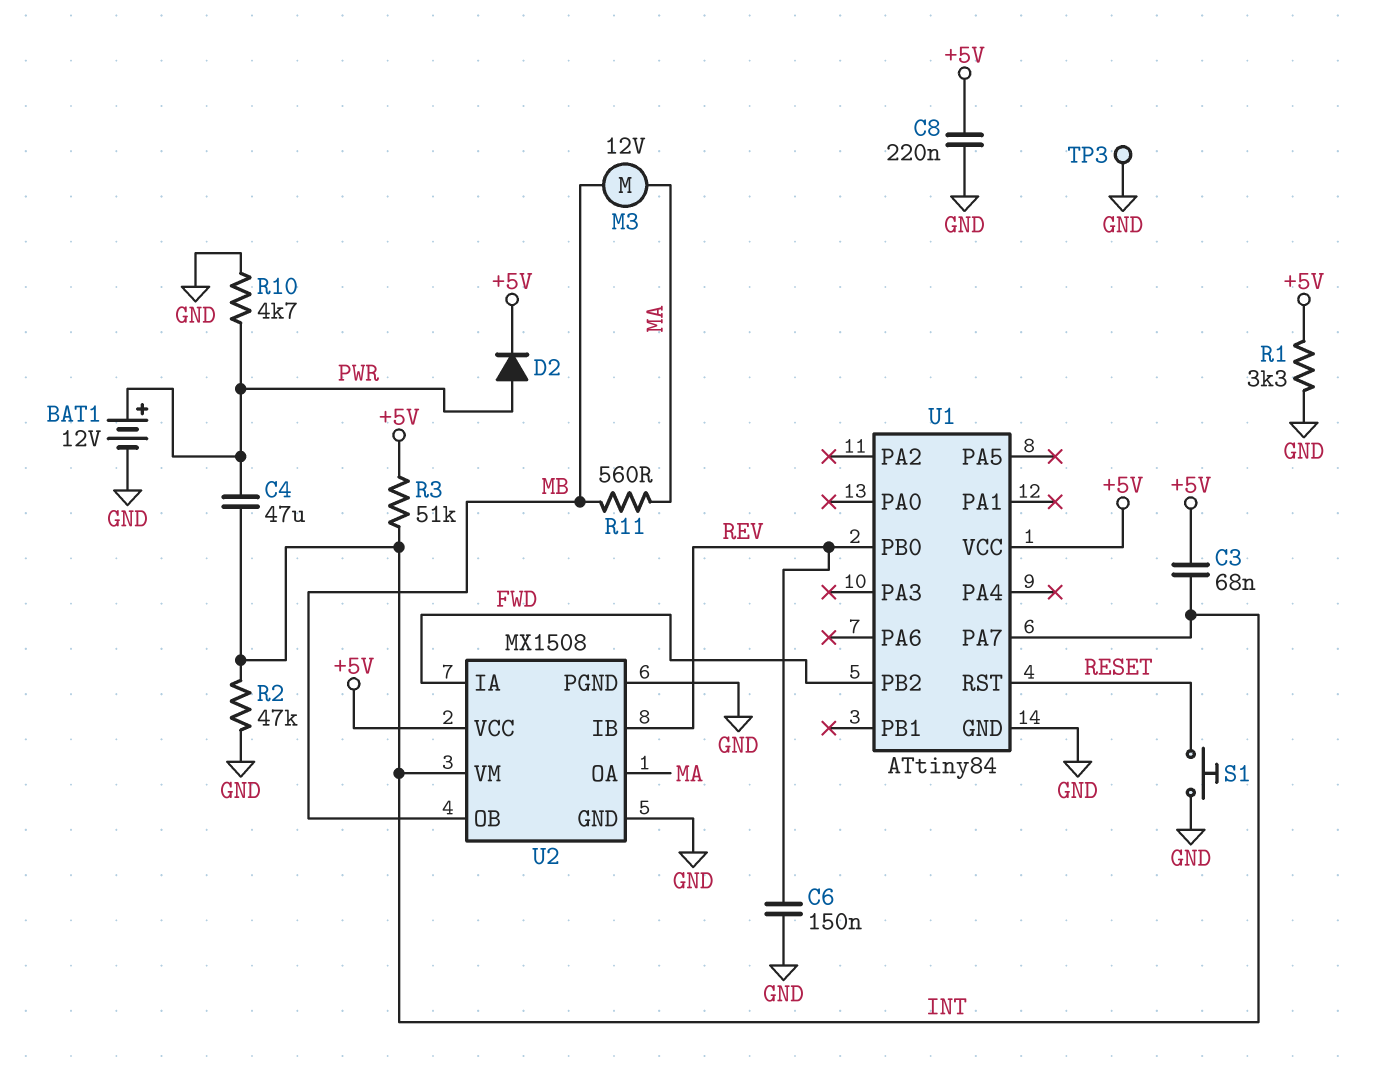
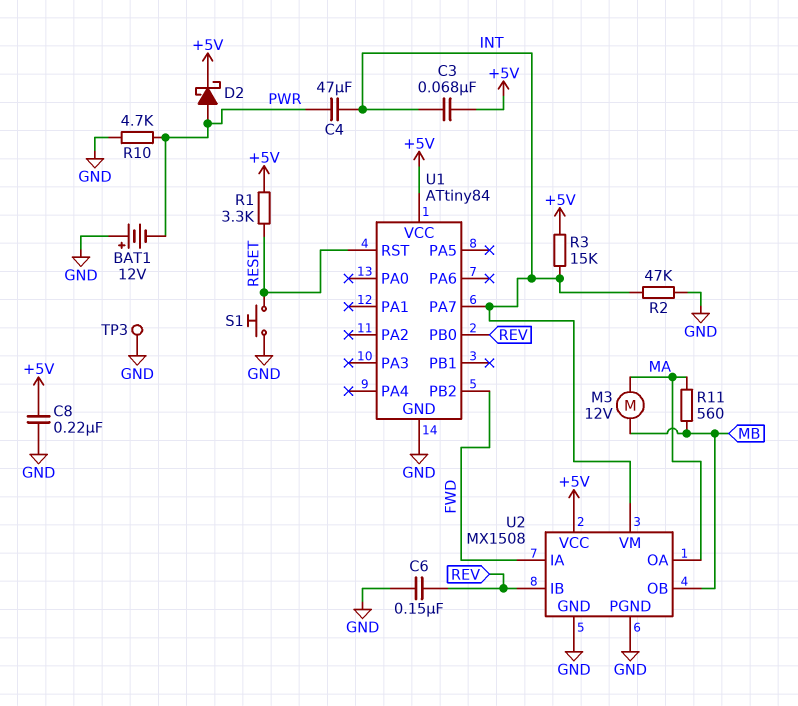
BAT1: 12V (plus PWR, minus GND) -> 12V (plus GND, minus PWR)
D2: diode (A PWR, K +5V) -> schottky (A PWR, K +5V)
R1: 3.3k (+5V, GND) -> 3.3k (+5V, RESET)
R3: 51k (+5V, INT) -> 15k (+5V, INT)

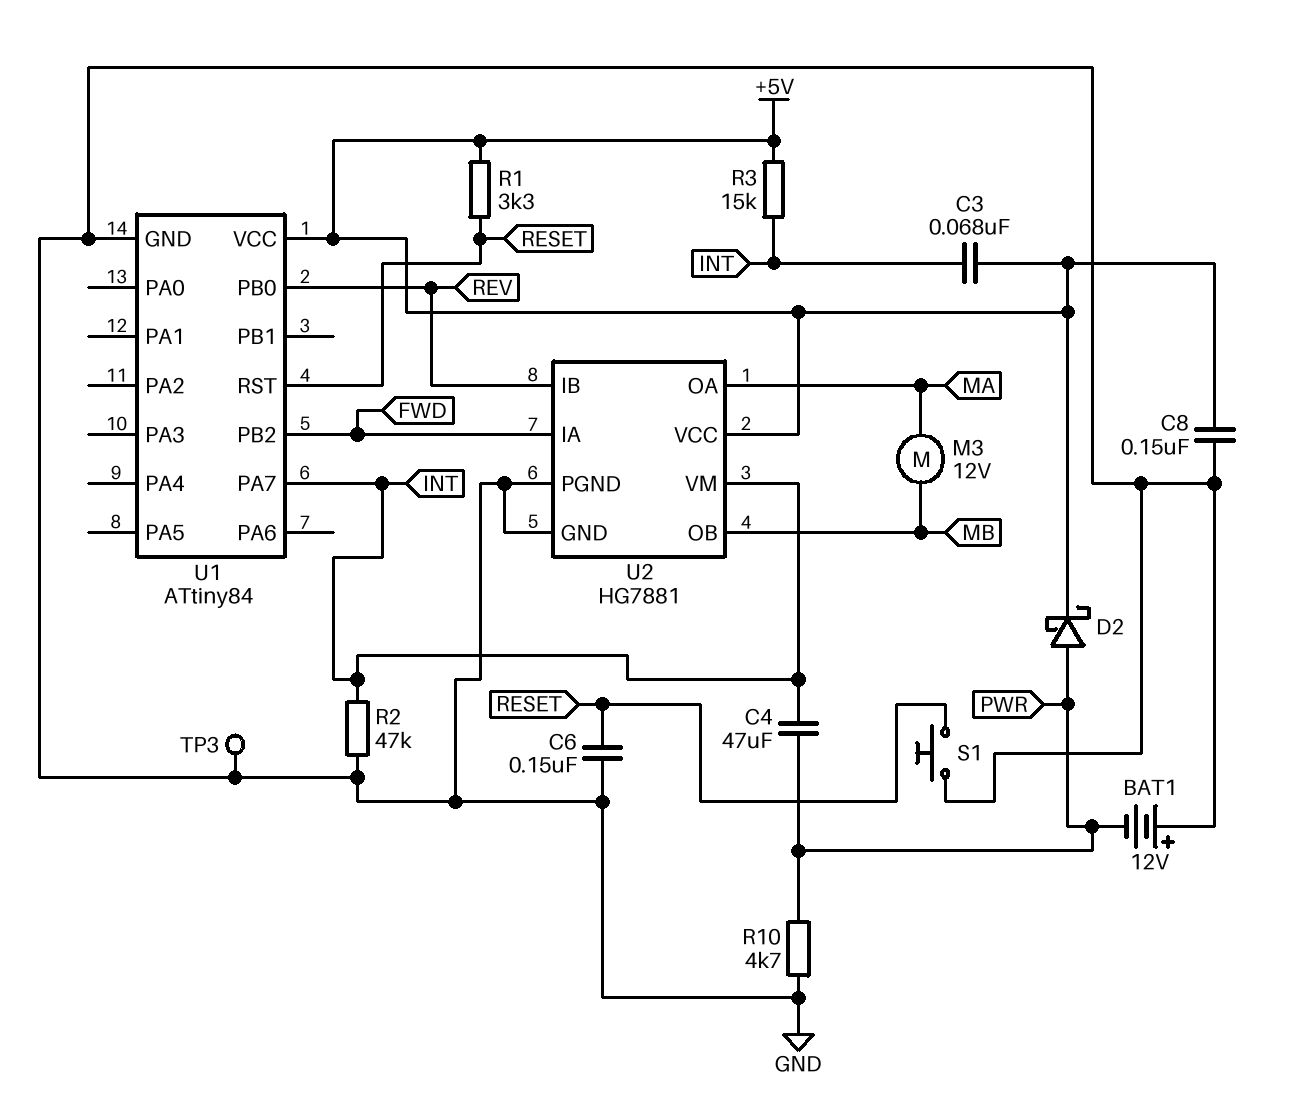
C6: 150nF (GND, REV) -> 150nF (GND, RESET)
C8: 220nF (+5V, GND) -> 150nF (+5V, GND)
R11: 560 (MA, MB) -> none
U2: MX1508 -> HG7881

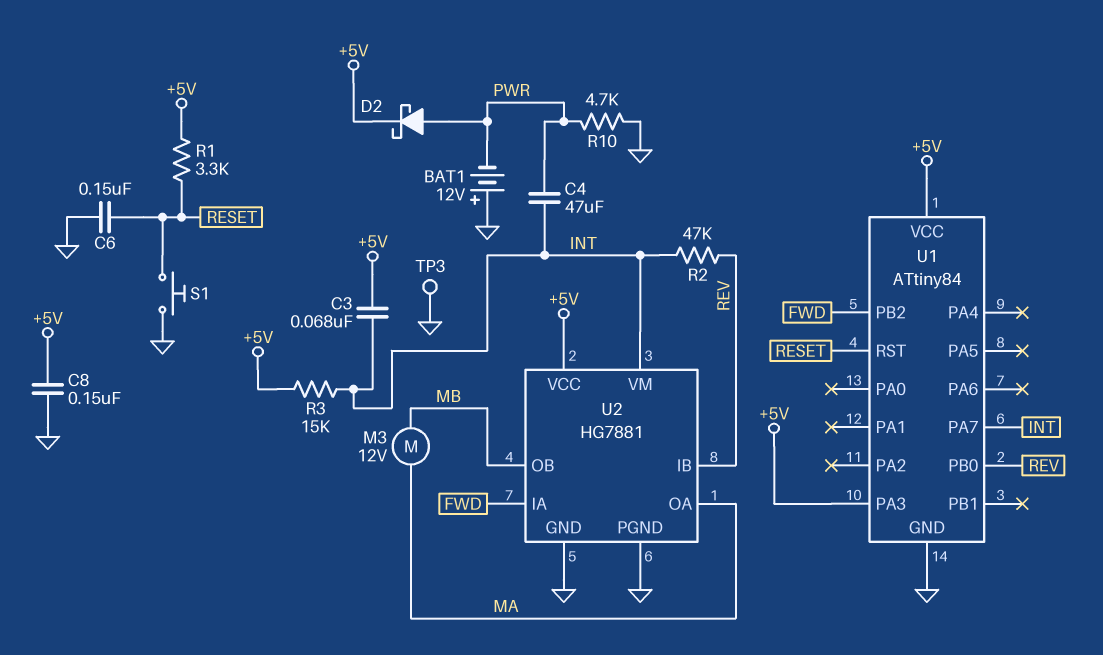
R2: 47k (GND, INT) -> 47k (INT, REV)
U1 pin PA3: none -> +5V

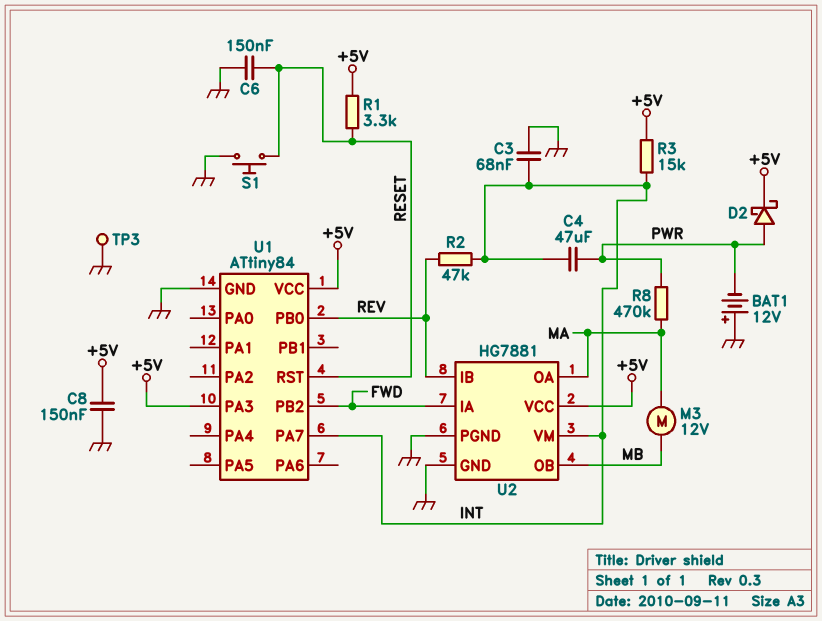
C3: 68nF (+5V, INT) -> 68nF (GND, INT)
R8: none -> 470k (MA, PWR)
R10: 4.7k (GND, PWR) -> none

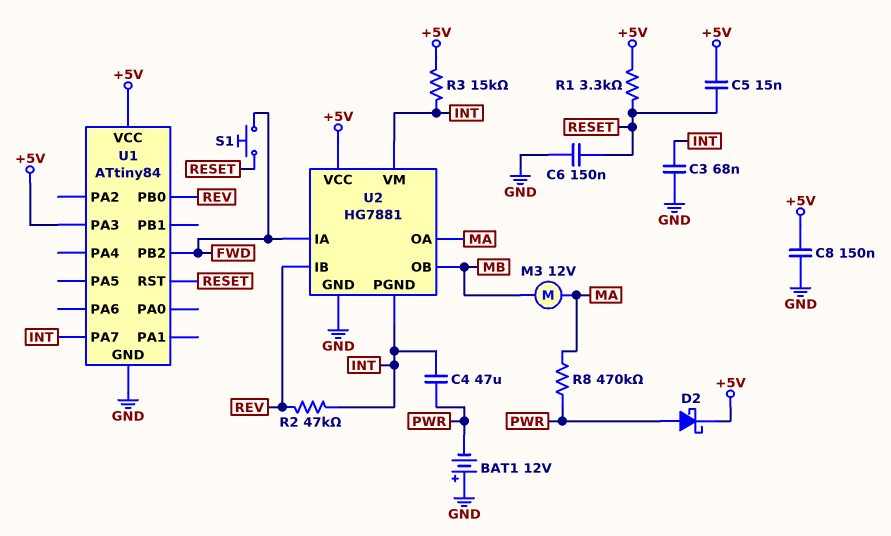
C5: none -> 15nF (+5V, RESET)
S1: button (GND, RESET) -> button (FWD, RESET)
TP3: test point (GND) -> none
U2 pin PGND: GND -> INT

